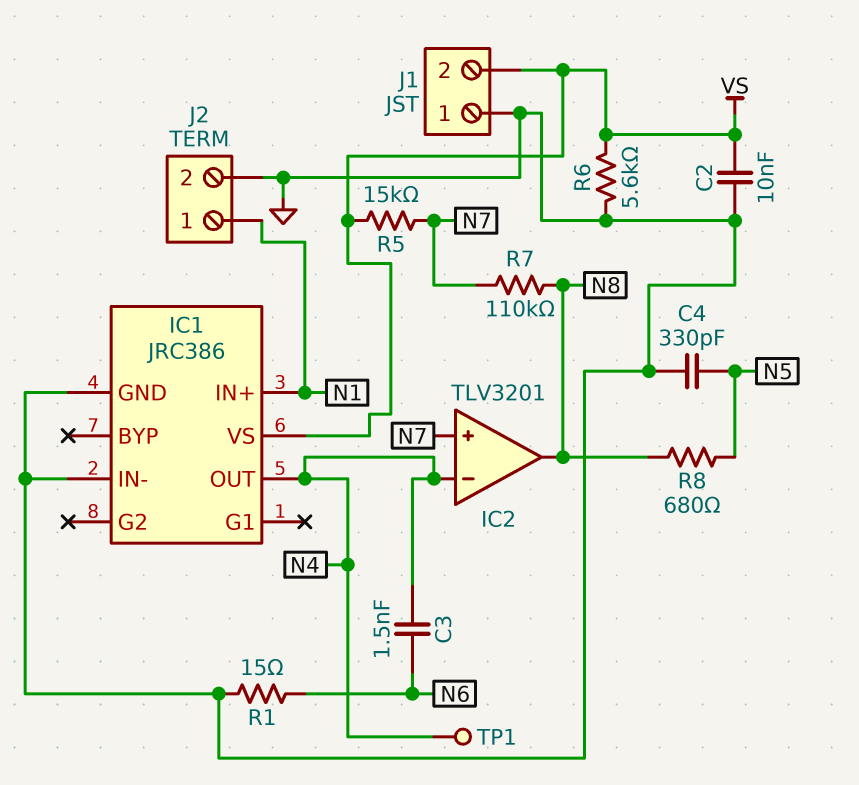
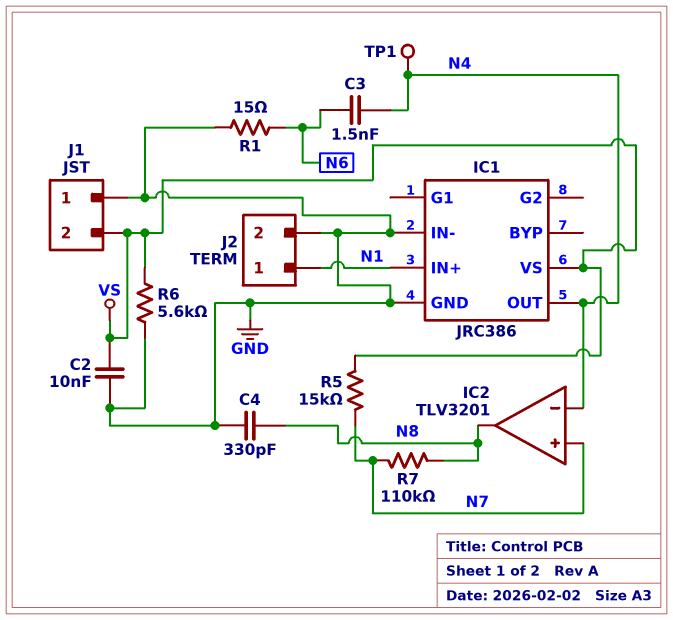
C4: 330pF (GND, N5) -> 330pF (GND, N8)
R8: 680 (N5, N8) -> none

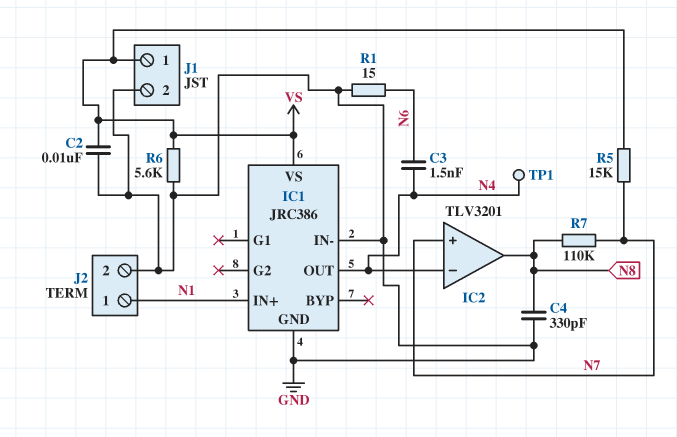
J1 pin 1: GND -> VS
J1 pin 2: VS -> GND

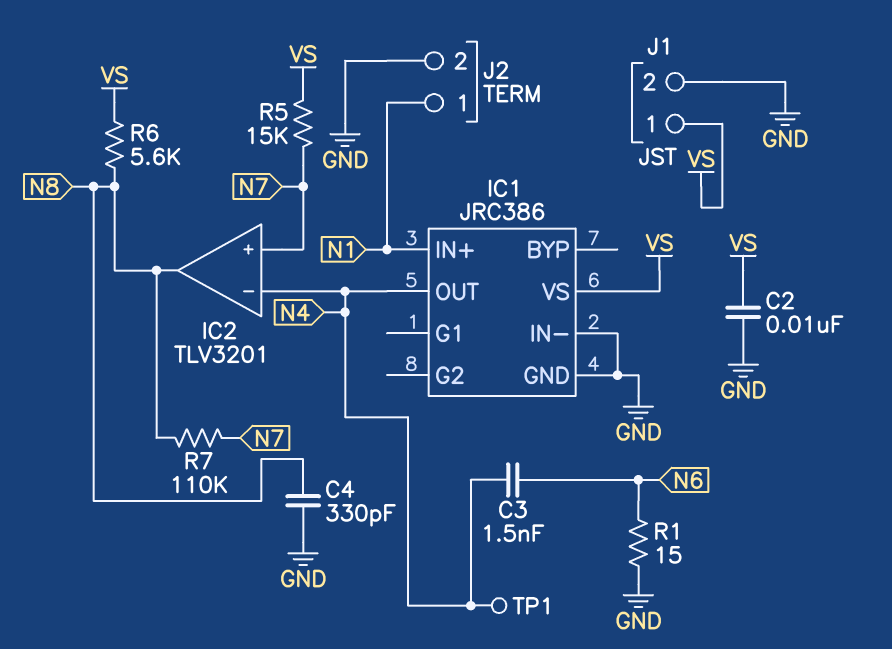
R6: 5.6k (GND, VS) -> 5.6k (N8, VS)

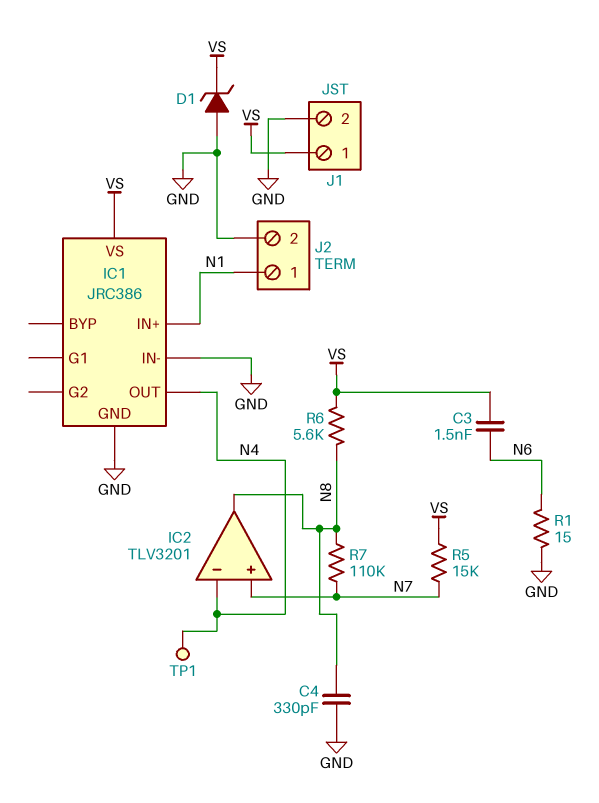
C2: 10nF (GND, VS) -> none
C3: 1.5nF (N4, N6) -> 1.5nF (N6, VS)
D1: none -> zener (A GND, K VS)

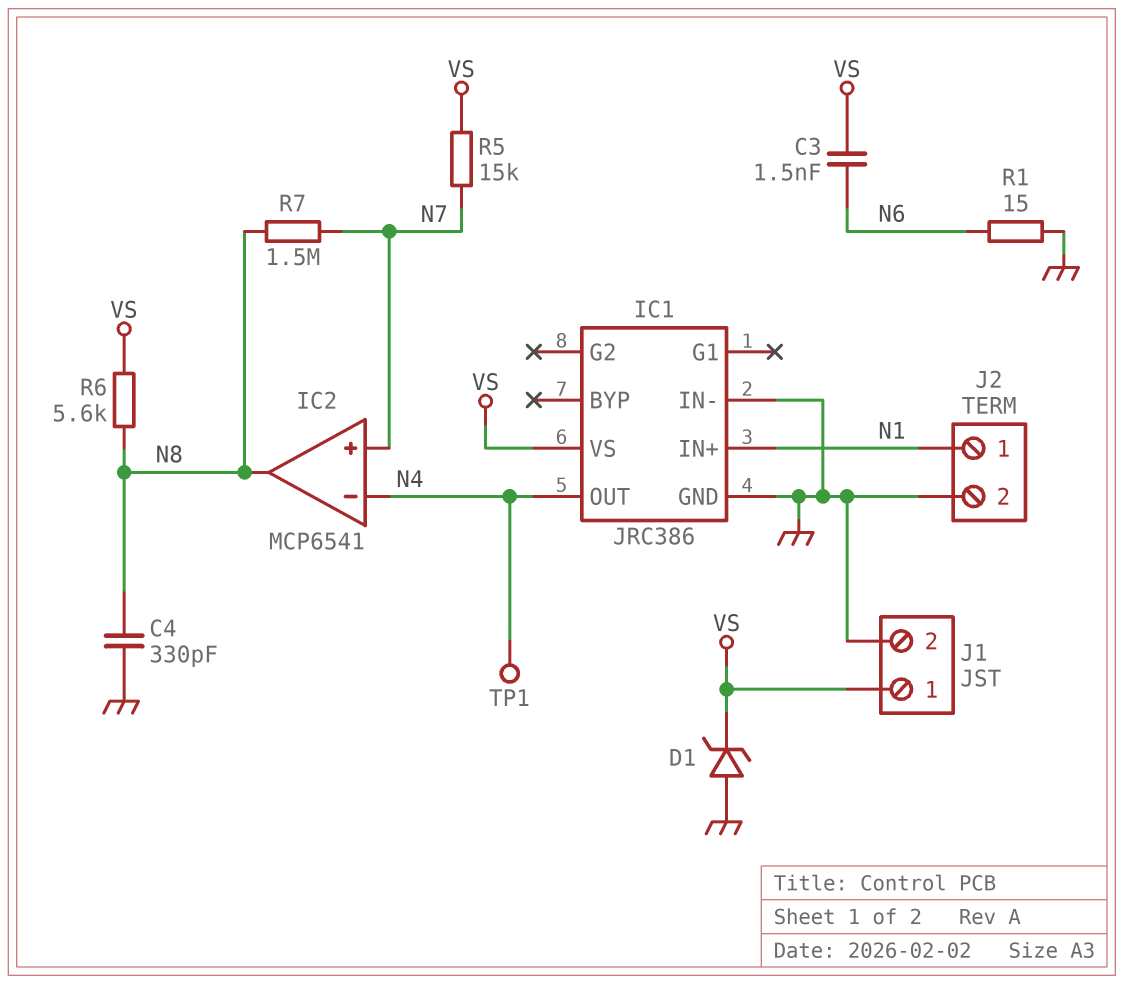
IC2: TLV3201 -> MCP6541
R7: 110k (N7, N8) -> 1.5M (N7, N8)

